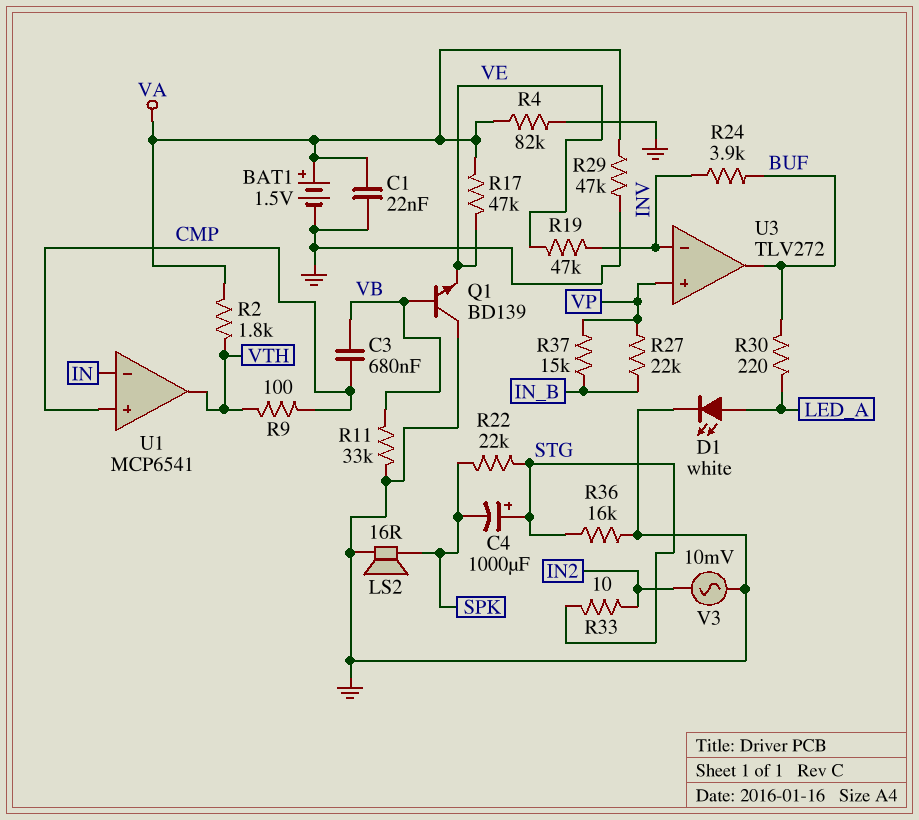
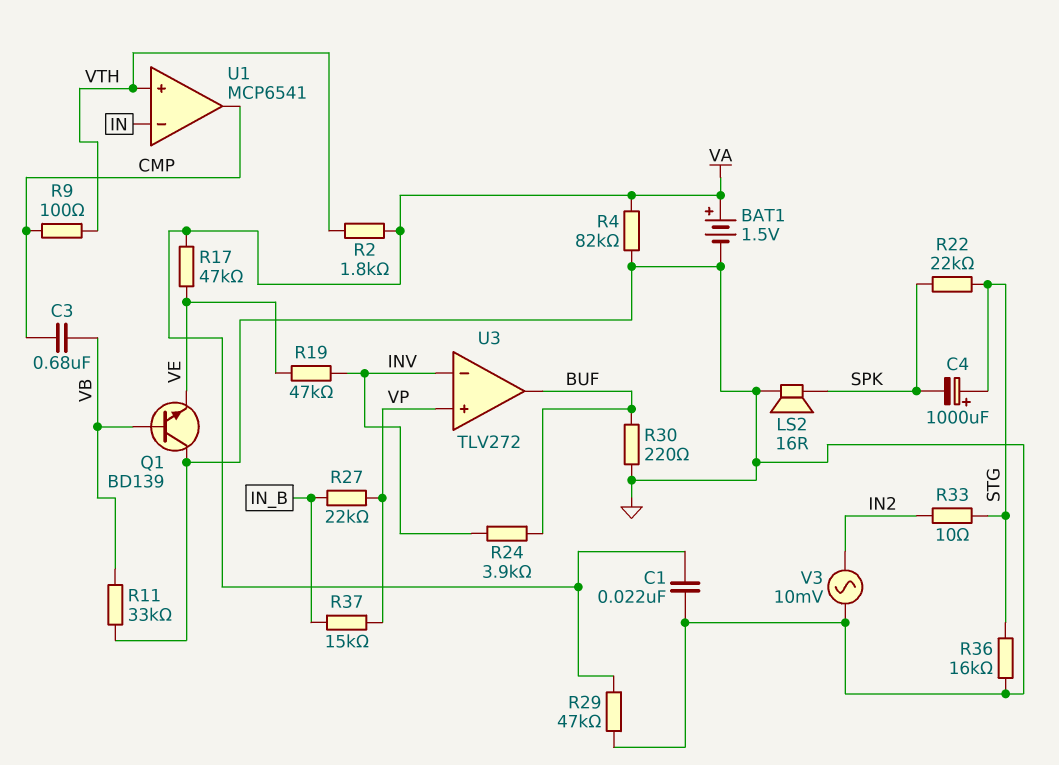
D1: LED white (A LED_A, K GND) -> none
R30: 220 (BUF, LED_A) -> 220 (BUF, GND)
U1 pin in+: CMP -> VTH
U1 pin out: VTH -> CMP

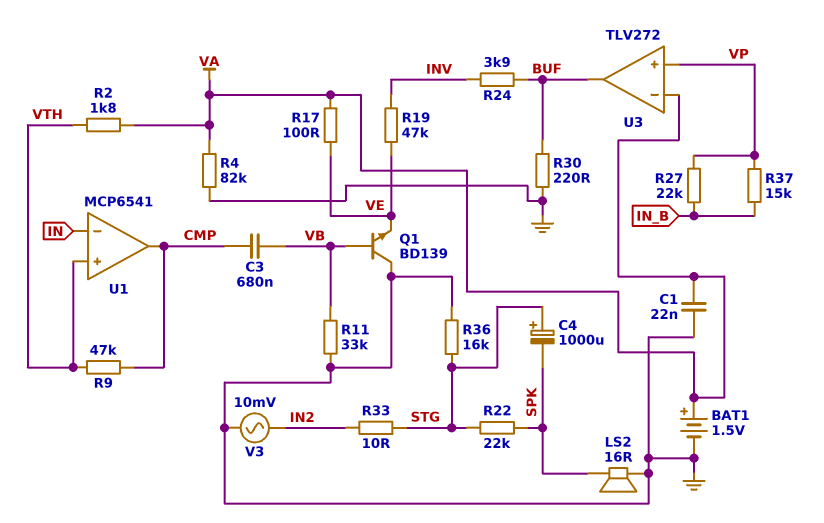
R9: 100 (CMP, VTH) -> 47k (CMP, VTH)
R17: 47k (VA, VE) -> 100 (VA, VE)
R29: 47k (GND, VA) -> none
U3 pin in-: INV -> VA

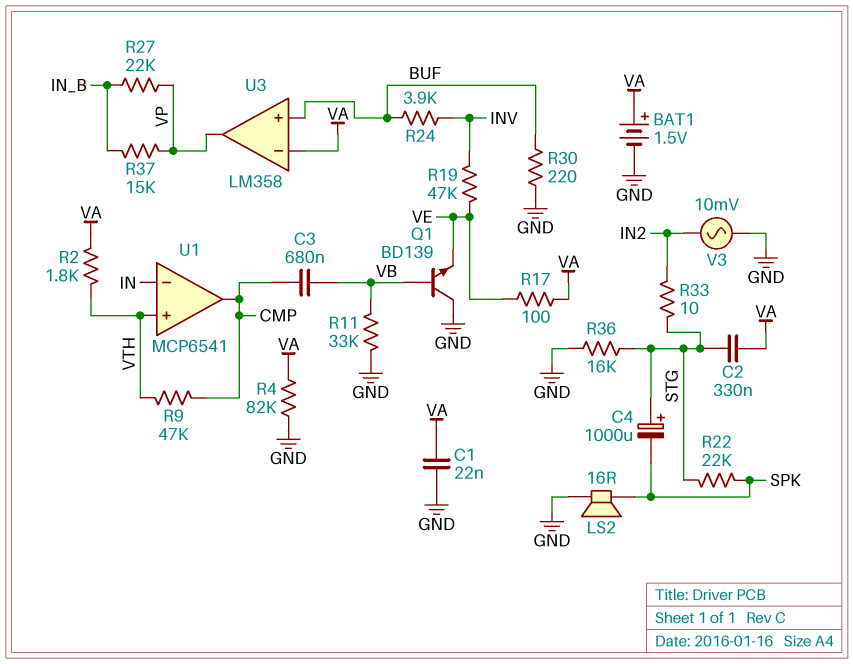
C2: none -> 330nF (STG, VA)
U3: TLV272 -> LM358
U3 pin in+: VP -> BUF
U3 pin out: BUF -> VP

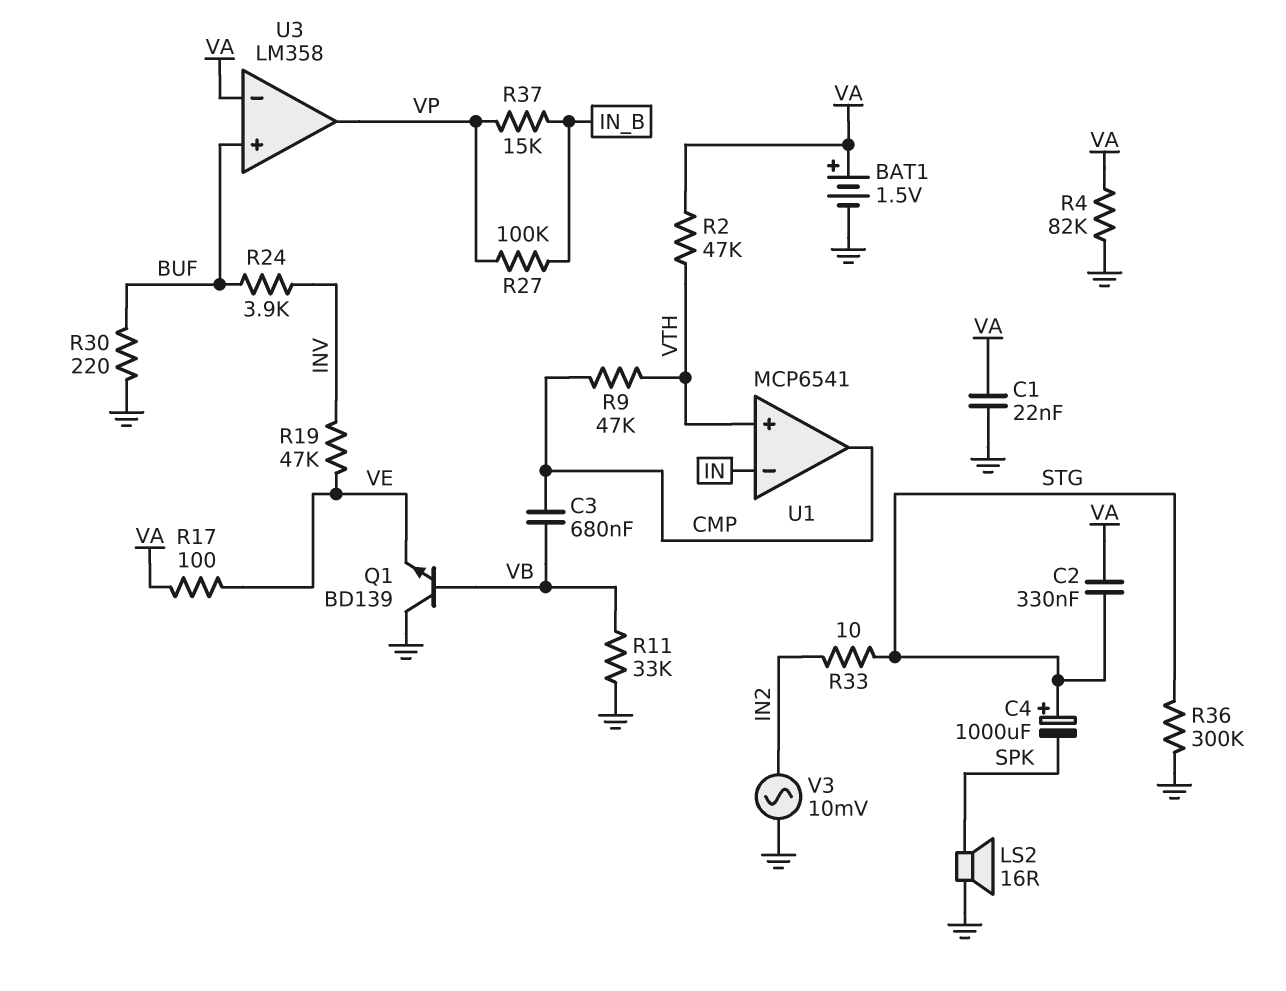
R2: 1.8k (VA, VTH) -> 47k (VA, VTH)
R22: 22k (SPK, STG) -> none
R27: 22k (IN_B, VP) -> 100k (IN_B, VP)
R36: 16k (GND, STG) -> 300k (GND, STG)

